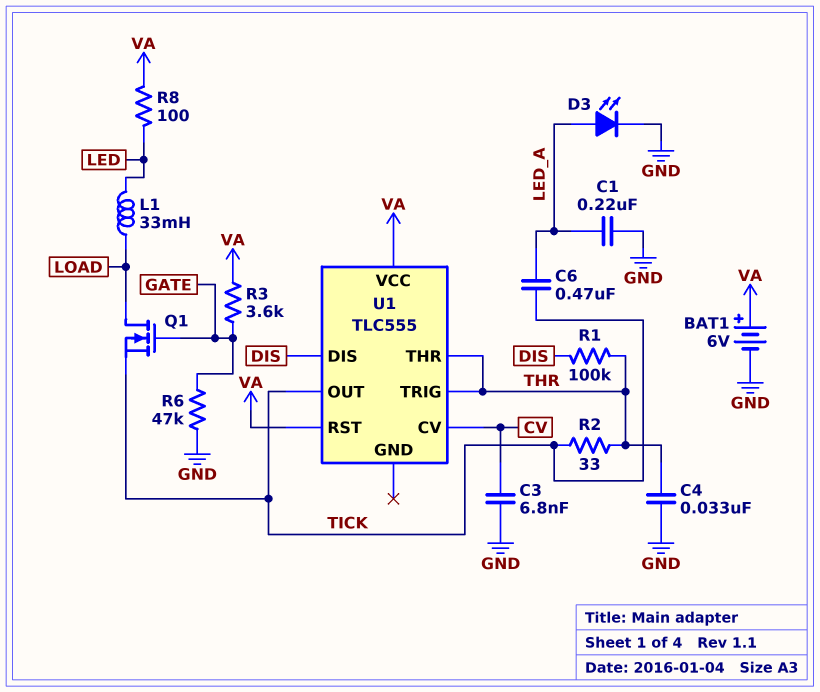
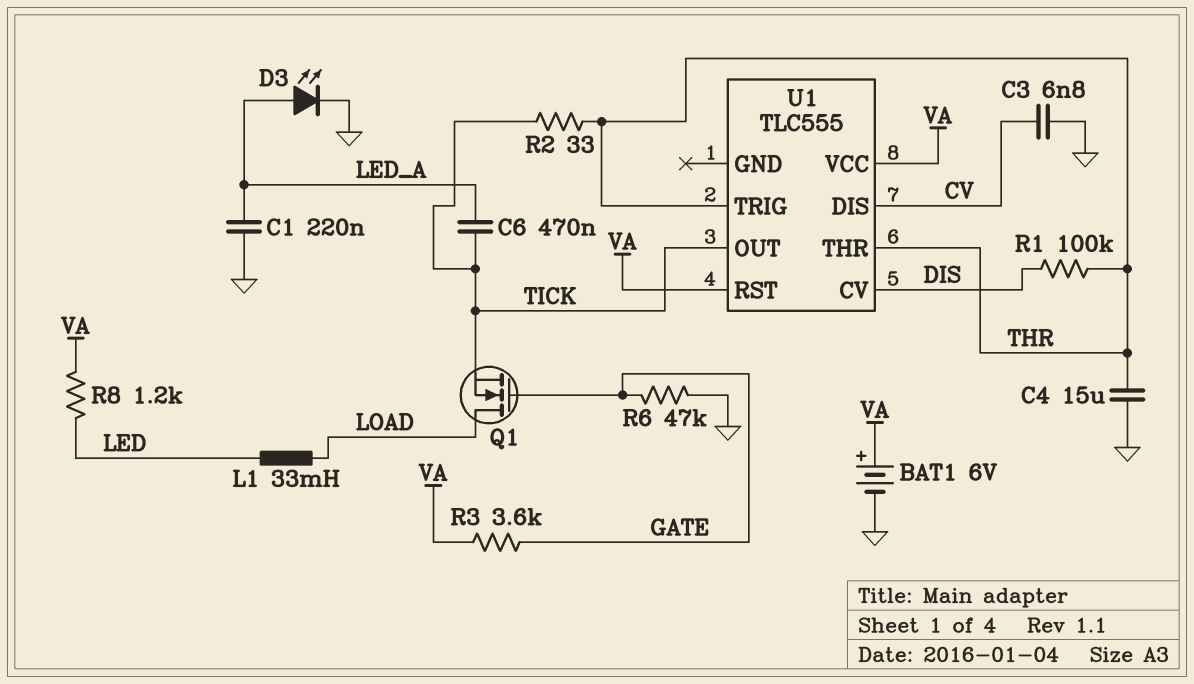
C4: 33nF (GND, THR) -> 15uF (GND, THR)
R8: 100 (LED, VA) -> 1.2k (LED, VA)
U1 pin CV: CV -> DIS
U1 pin DIS: DIS -> CV

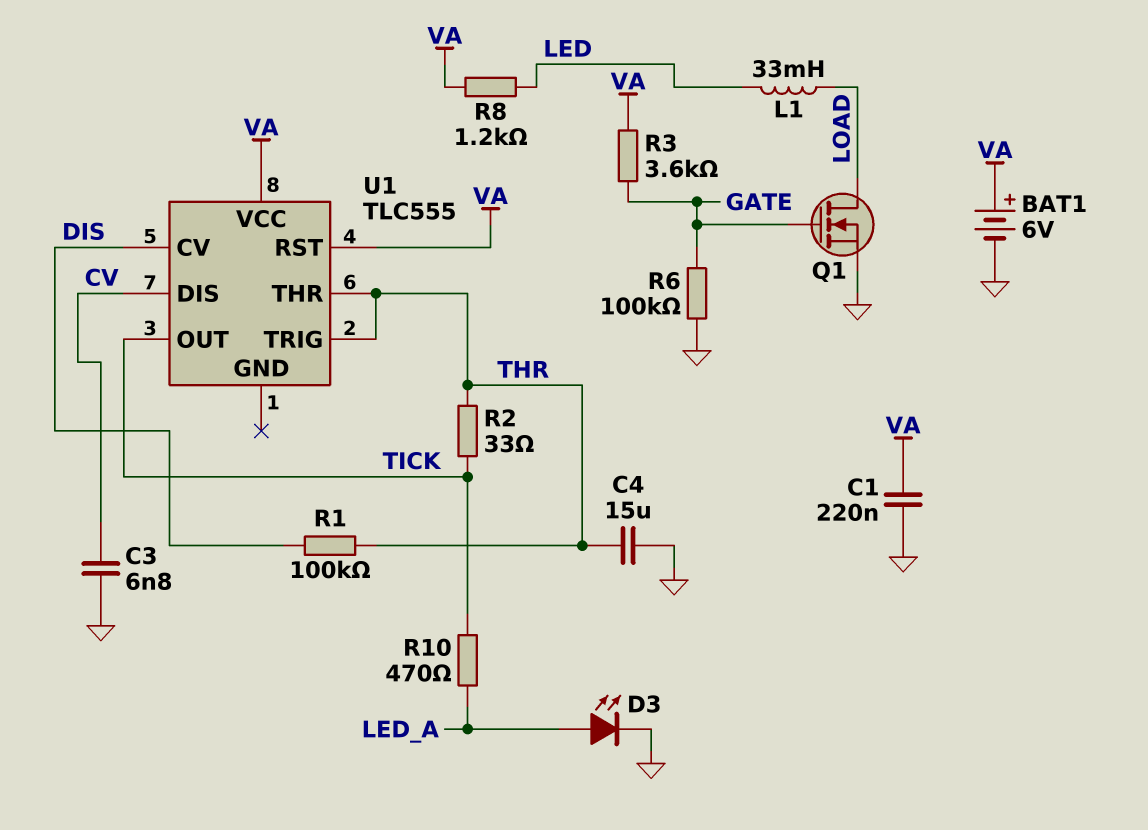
C1: 220nF (GND, LED_A) -> 220nF (GND, VA)
C6: 470nF (LED_A, TICK) -> none
Q1: NMOS (G GATE, D LOAD, S TICK) -> NMOS (G GATE, D LOAD, S GND)
R6: 47k (GATE, GND) -> 100k (GATE, GND)
R10: none -> 470 (LED_A, TICK)

